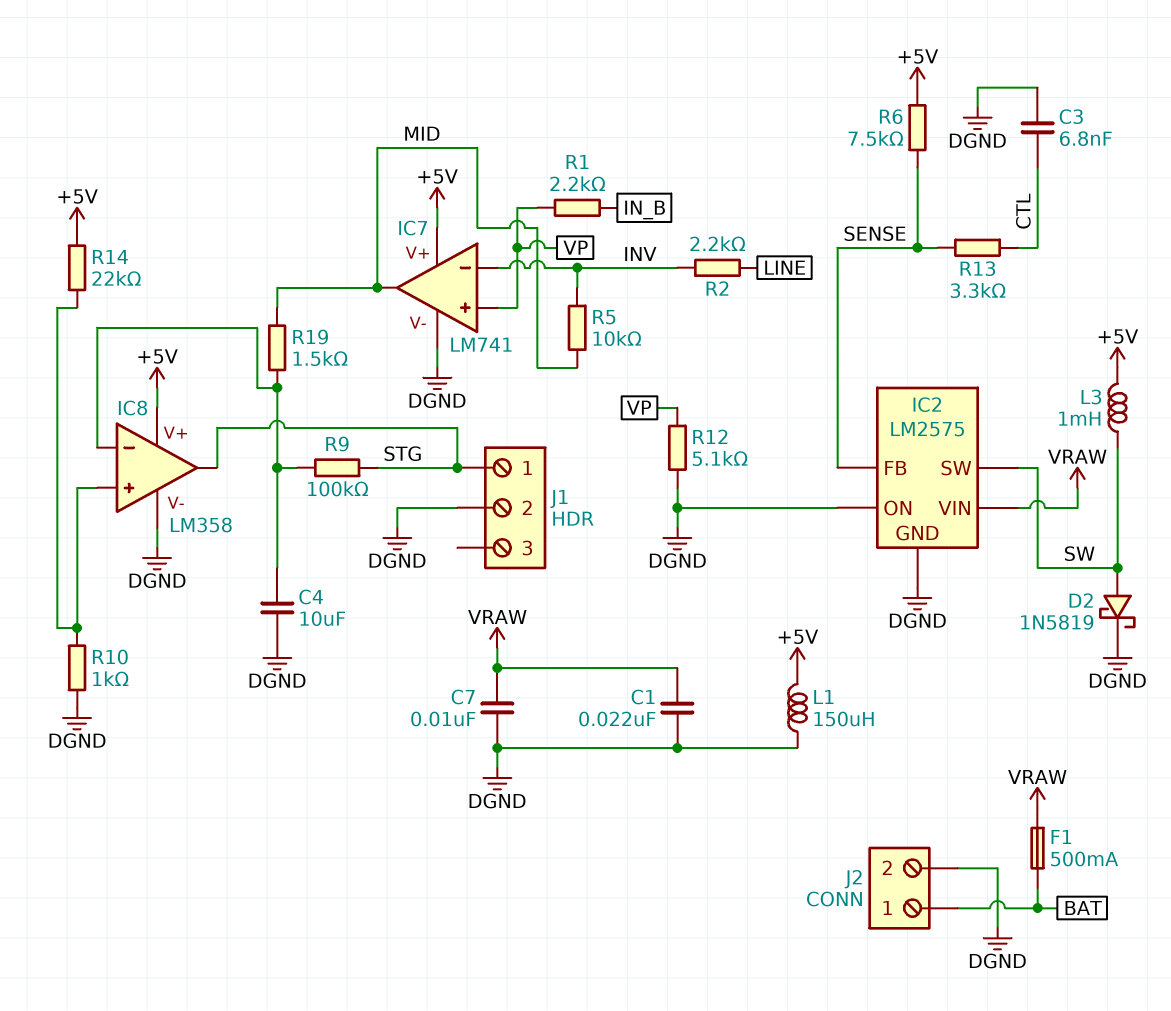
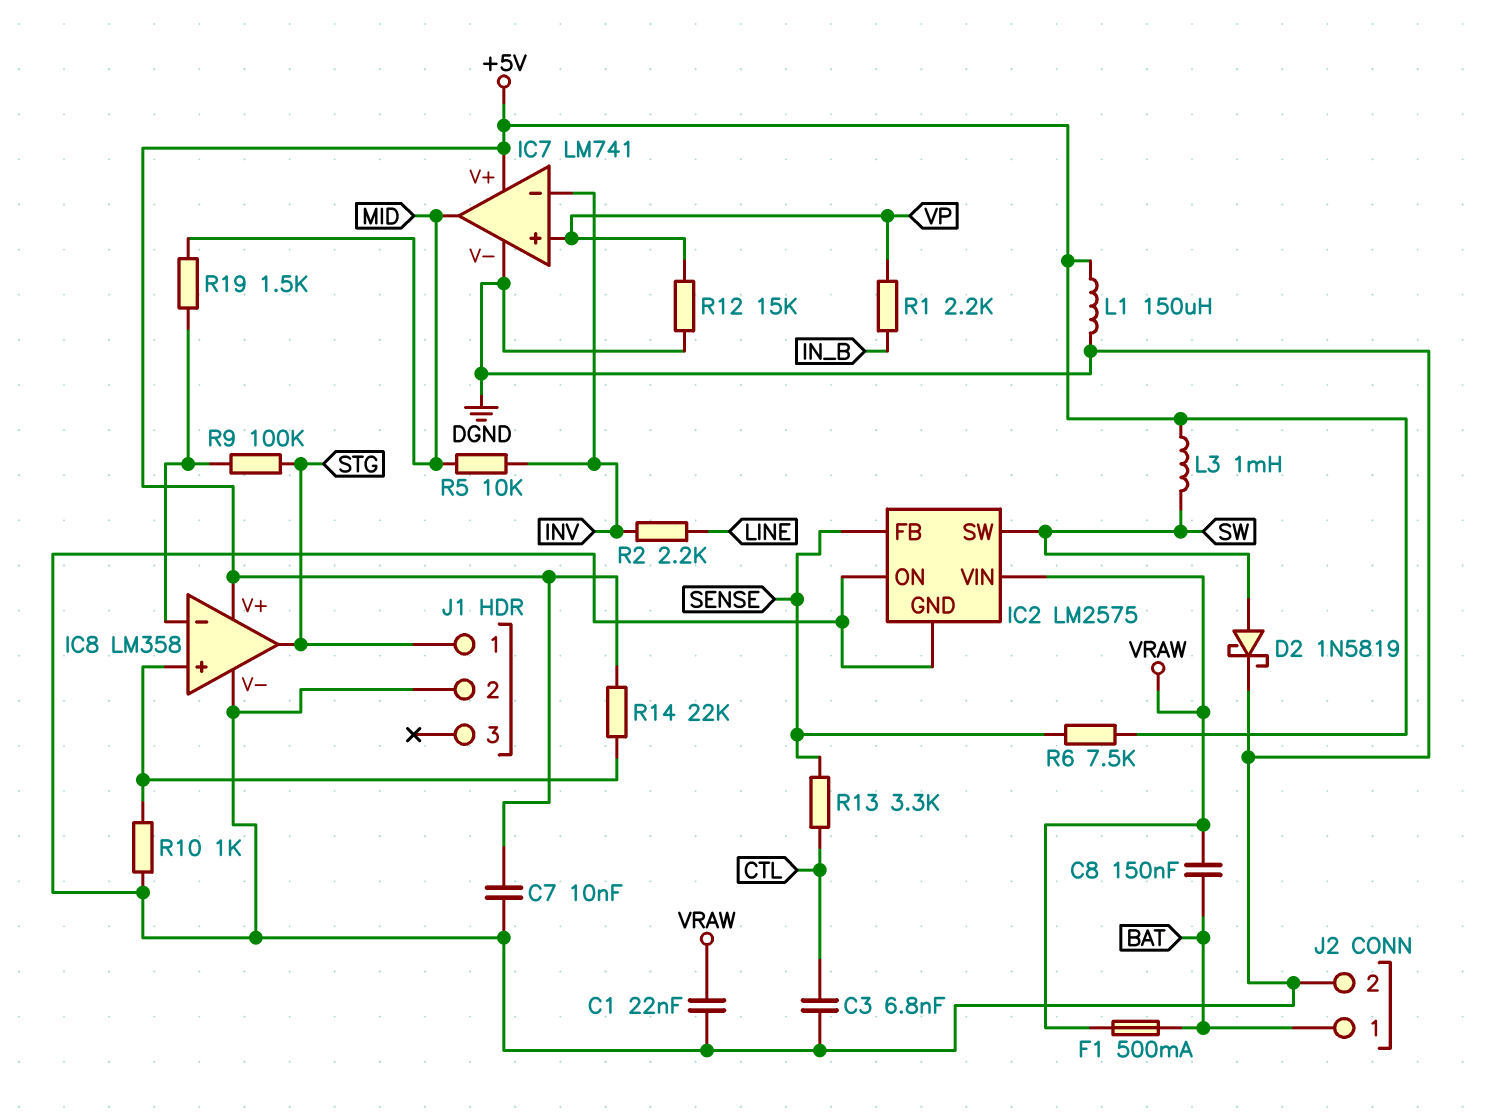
C4: 10uF (DGND, IC8/in-) -> none
C7: 10nF (DGND, VRAW) -> 10nF (+5V, DGND)
C8: none -> 150nF (BAT, VRAW)
R12: 5.1k (DGND, VP) -> 15k (DGND, VP)

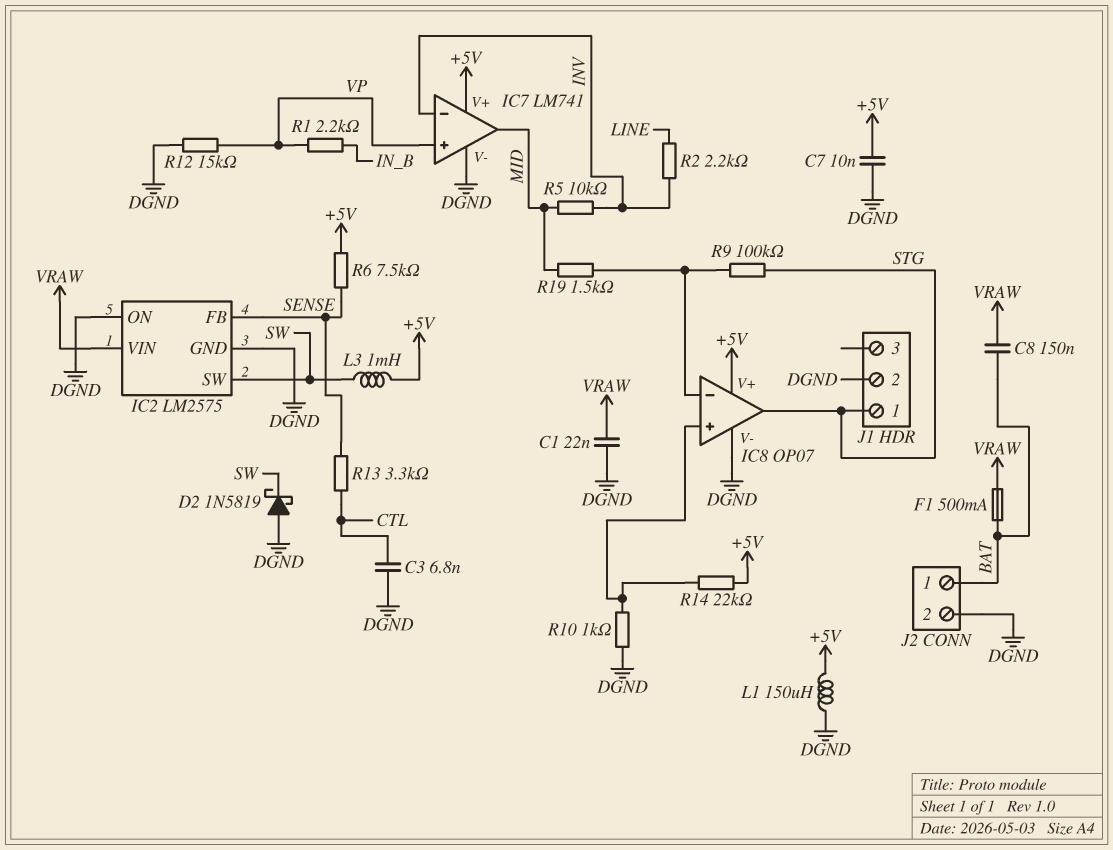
D2: schottky 1N5819 (A SW, K DGND) -> schottky 1N5819 (A DGND, K SW)
IC8: LM358 -> OP07

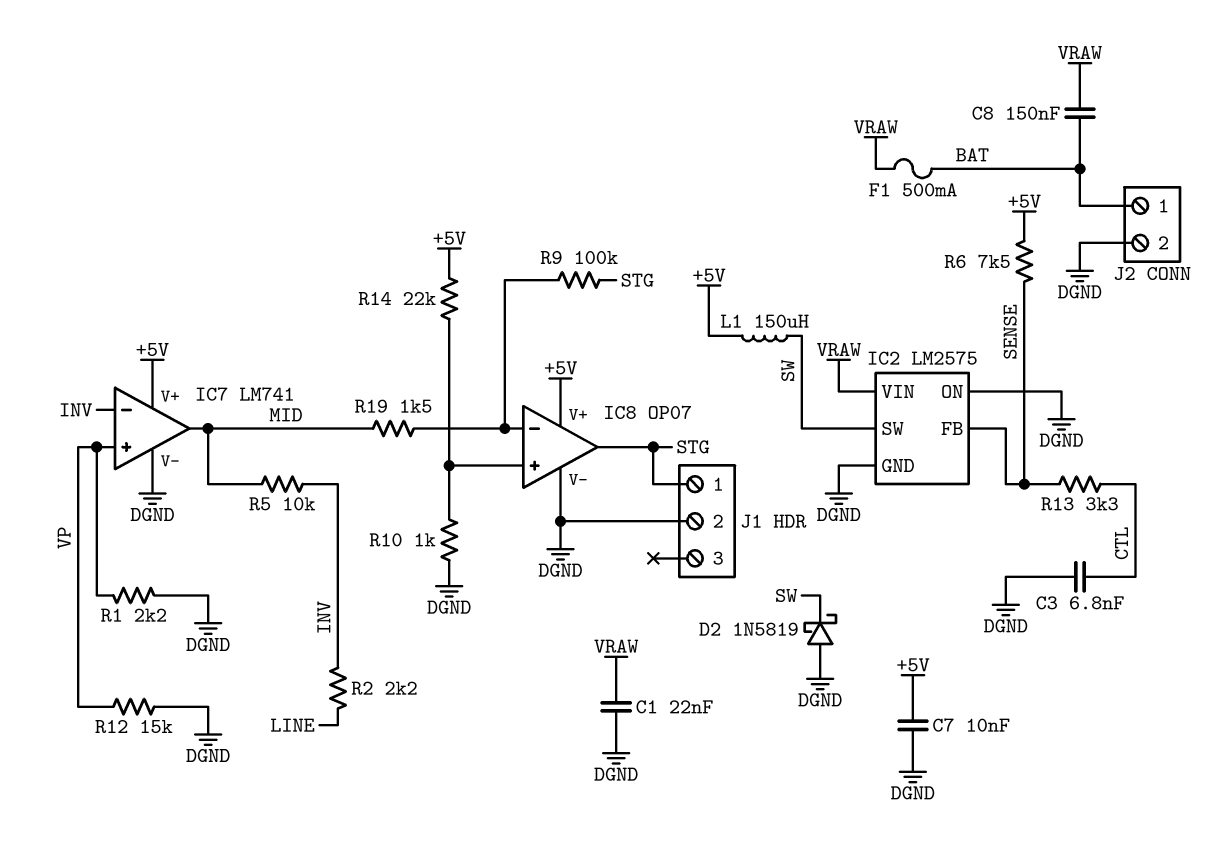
L1: 150uH (+5V, DGND) -> 150uH (+5V, SW)
L3: 1mH (+5V, SW) -> none
R1: 2.2k (IN_B, VP) -> 2.2k (DGND, VP)

